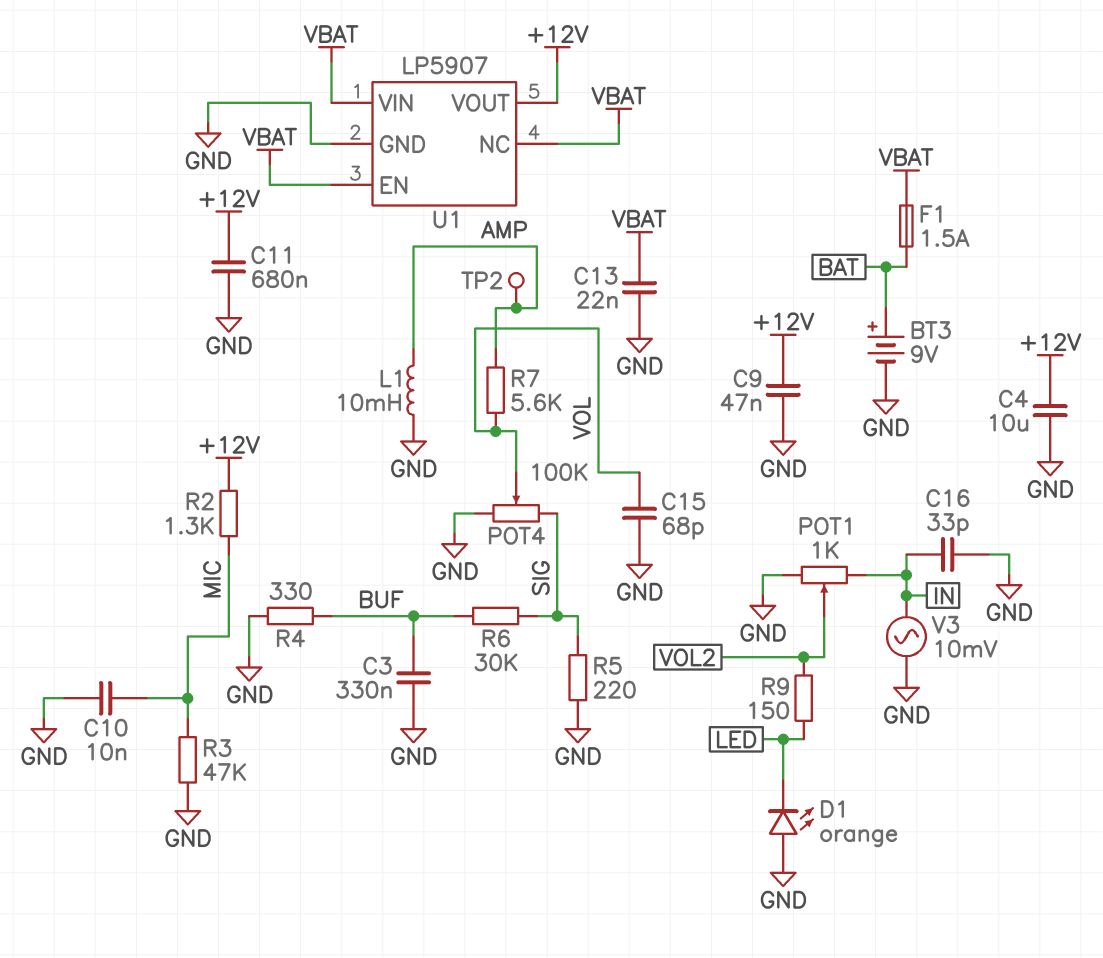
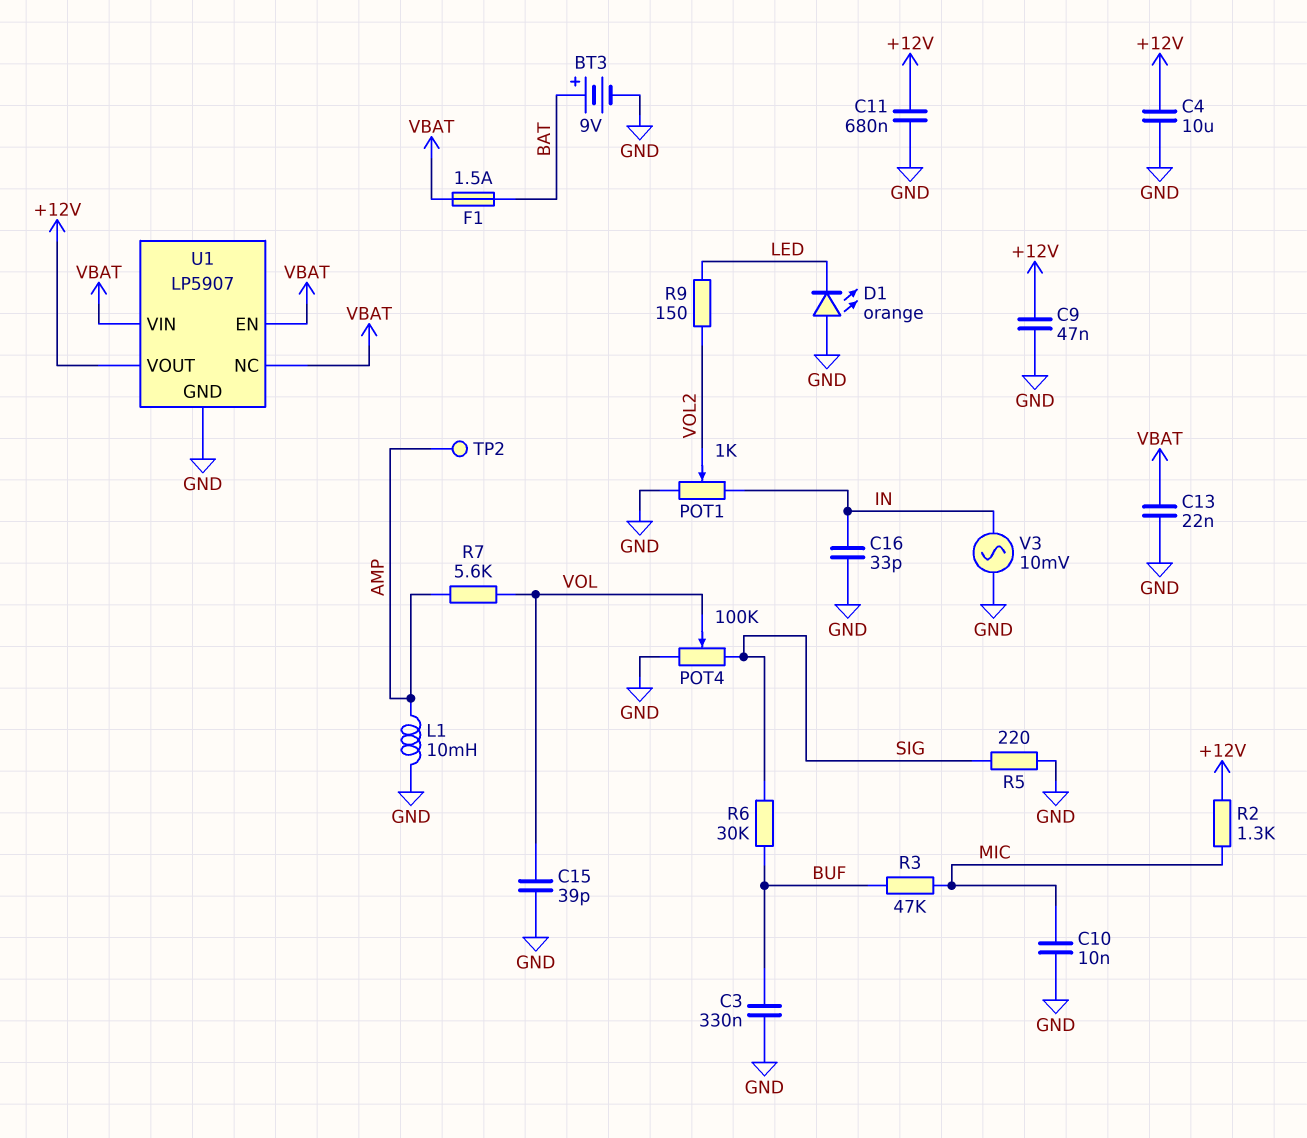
C15: 68pF (GND, VOL) -> 39pF (GND, VOL)
R3: 47k (GND, MIC) -> 47k (BUF, MIC)
R4: 330 (BUF, GND) -> none

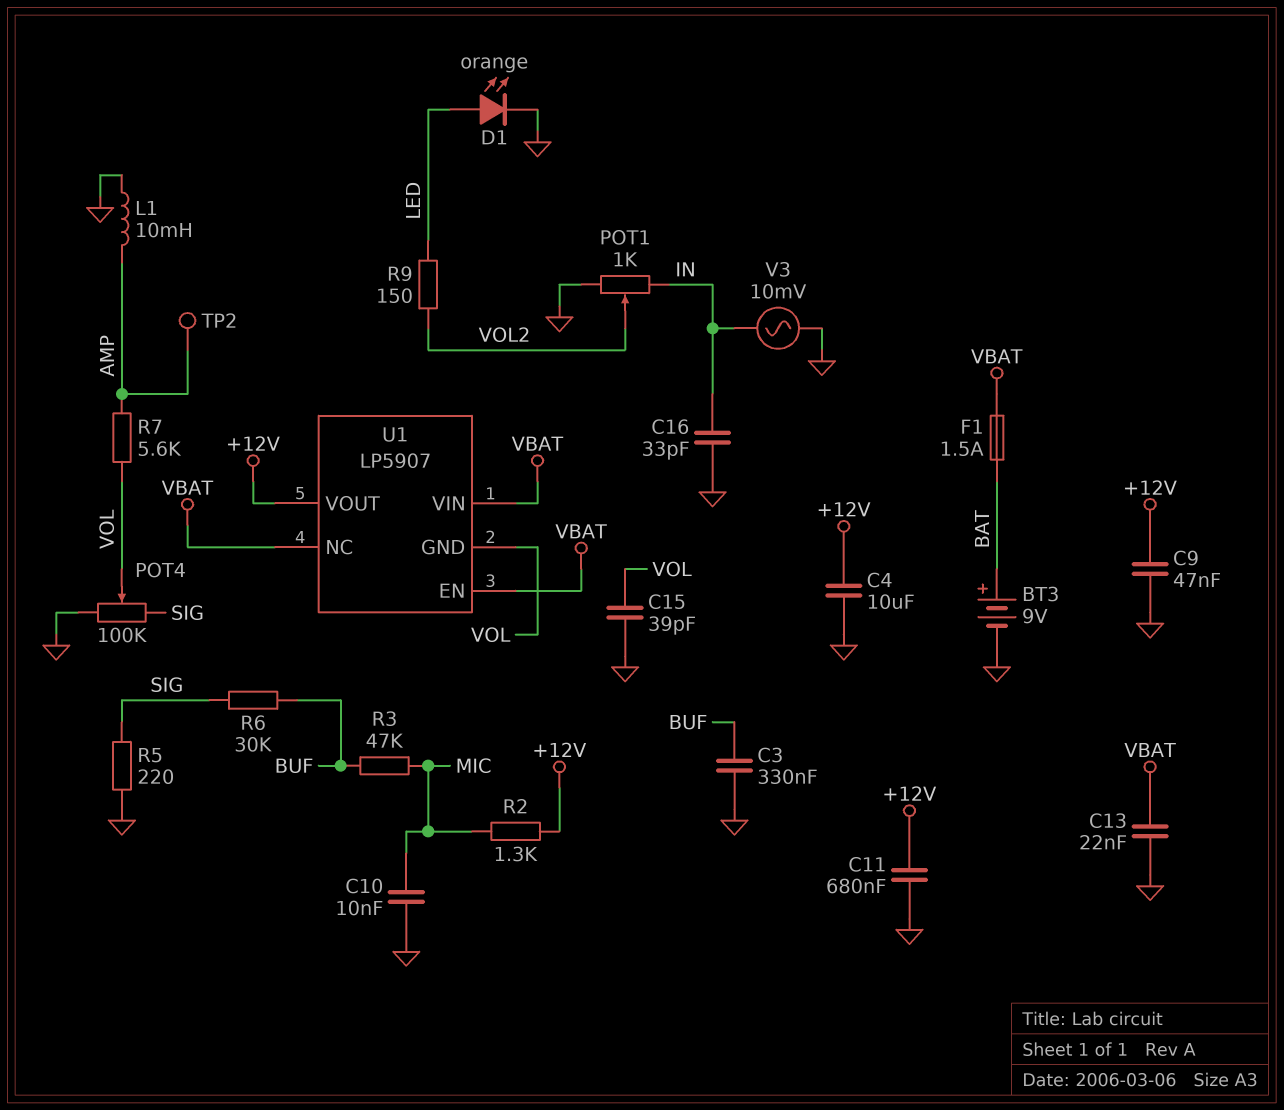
D1: LED orange (A GND, K LED) -> LED orange (A LED, K GND)
U1 pin GND: GND -> VOL

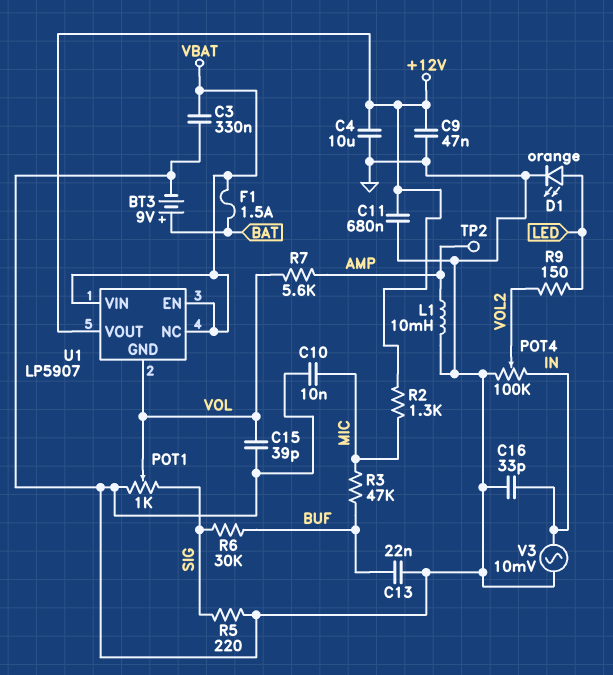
C3: 330nF (BUF, GND) -> 330nF (GND, VBAT)
C13: 22nF (GND, VBAT) -> 22nF (BUF, GND)
POT1: 1k (GND, IN, wiper VOL2) -> 1k (GND, SIG, wiper VOL)
POT4: 100k (GND, SIG, wiper VOL) -> 100k (GND, IN, wiper VOL2)

